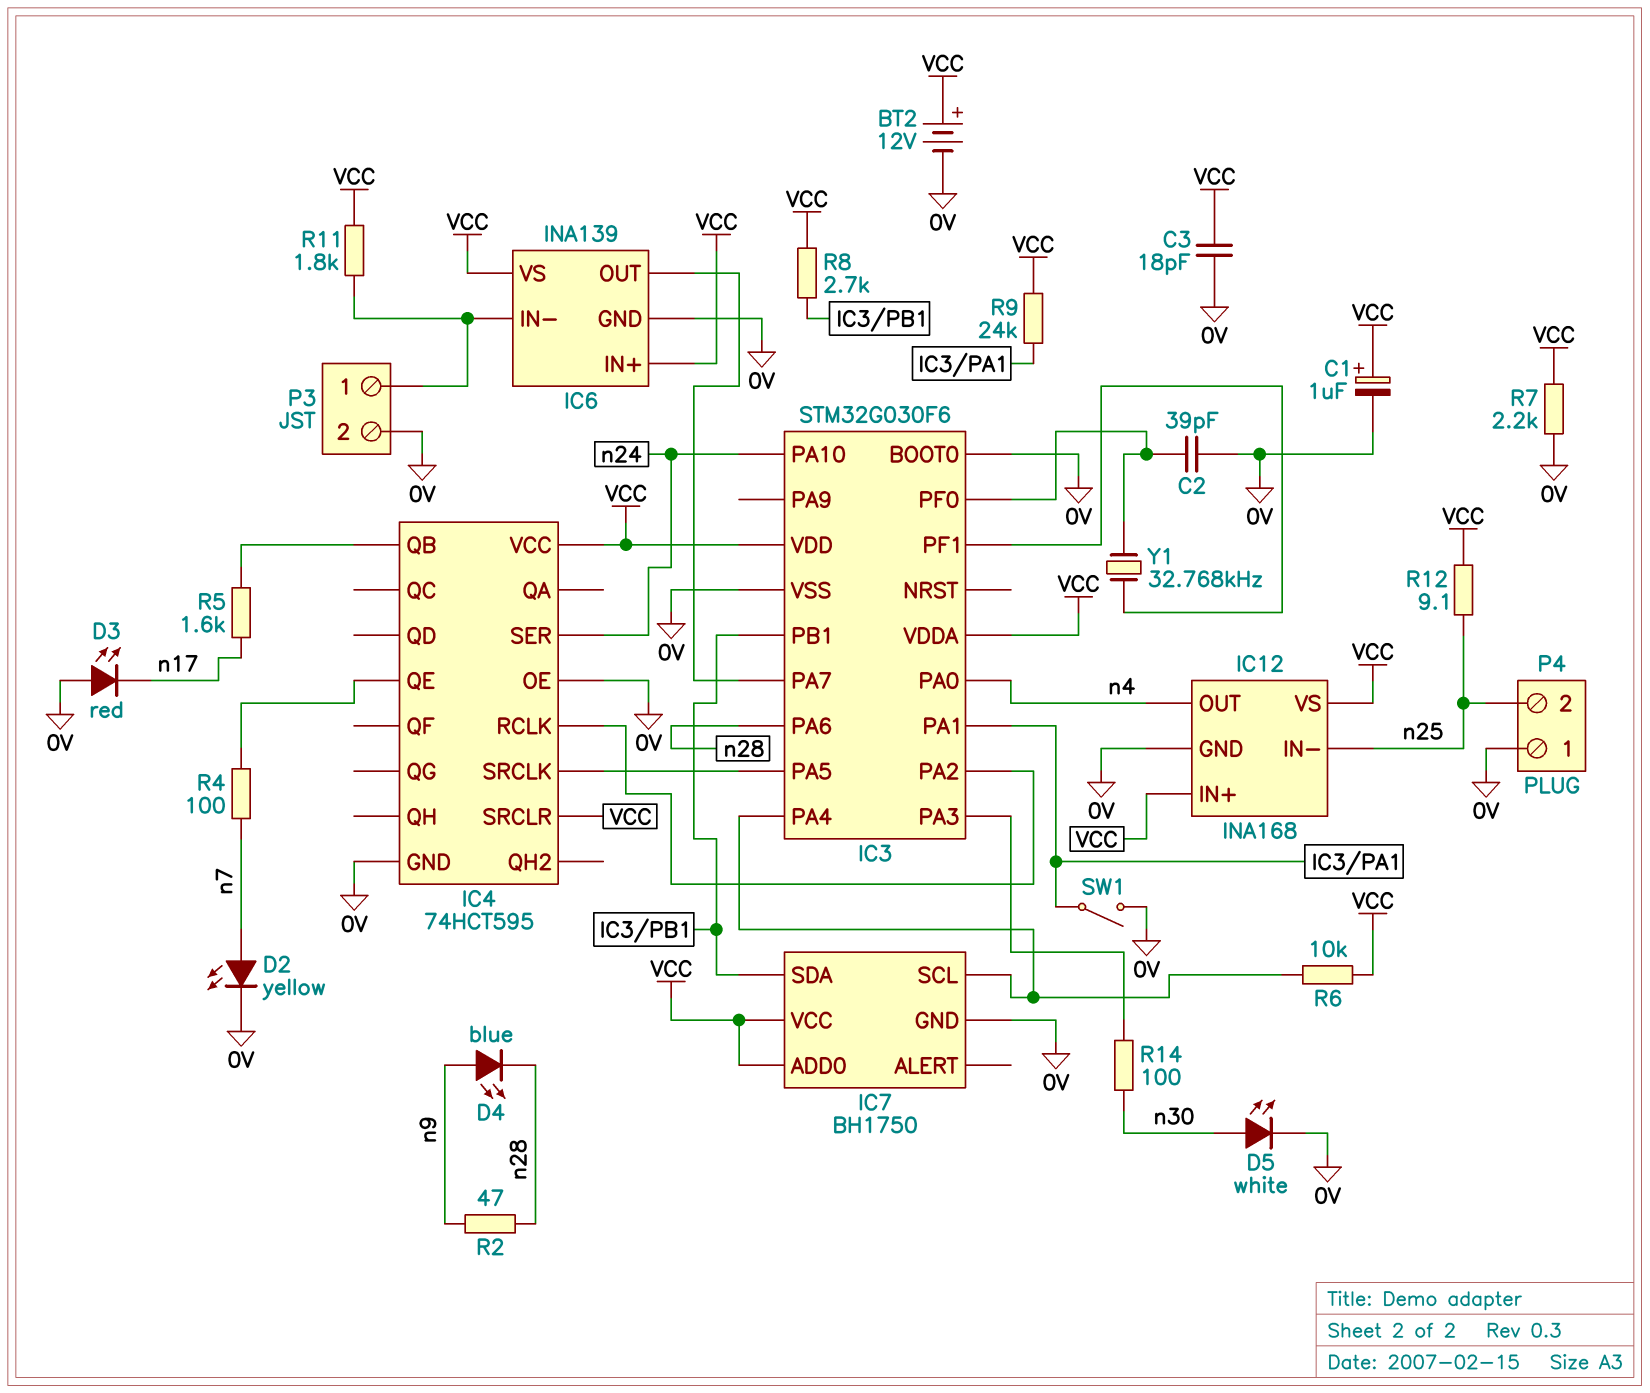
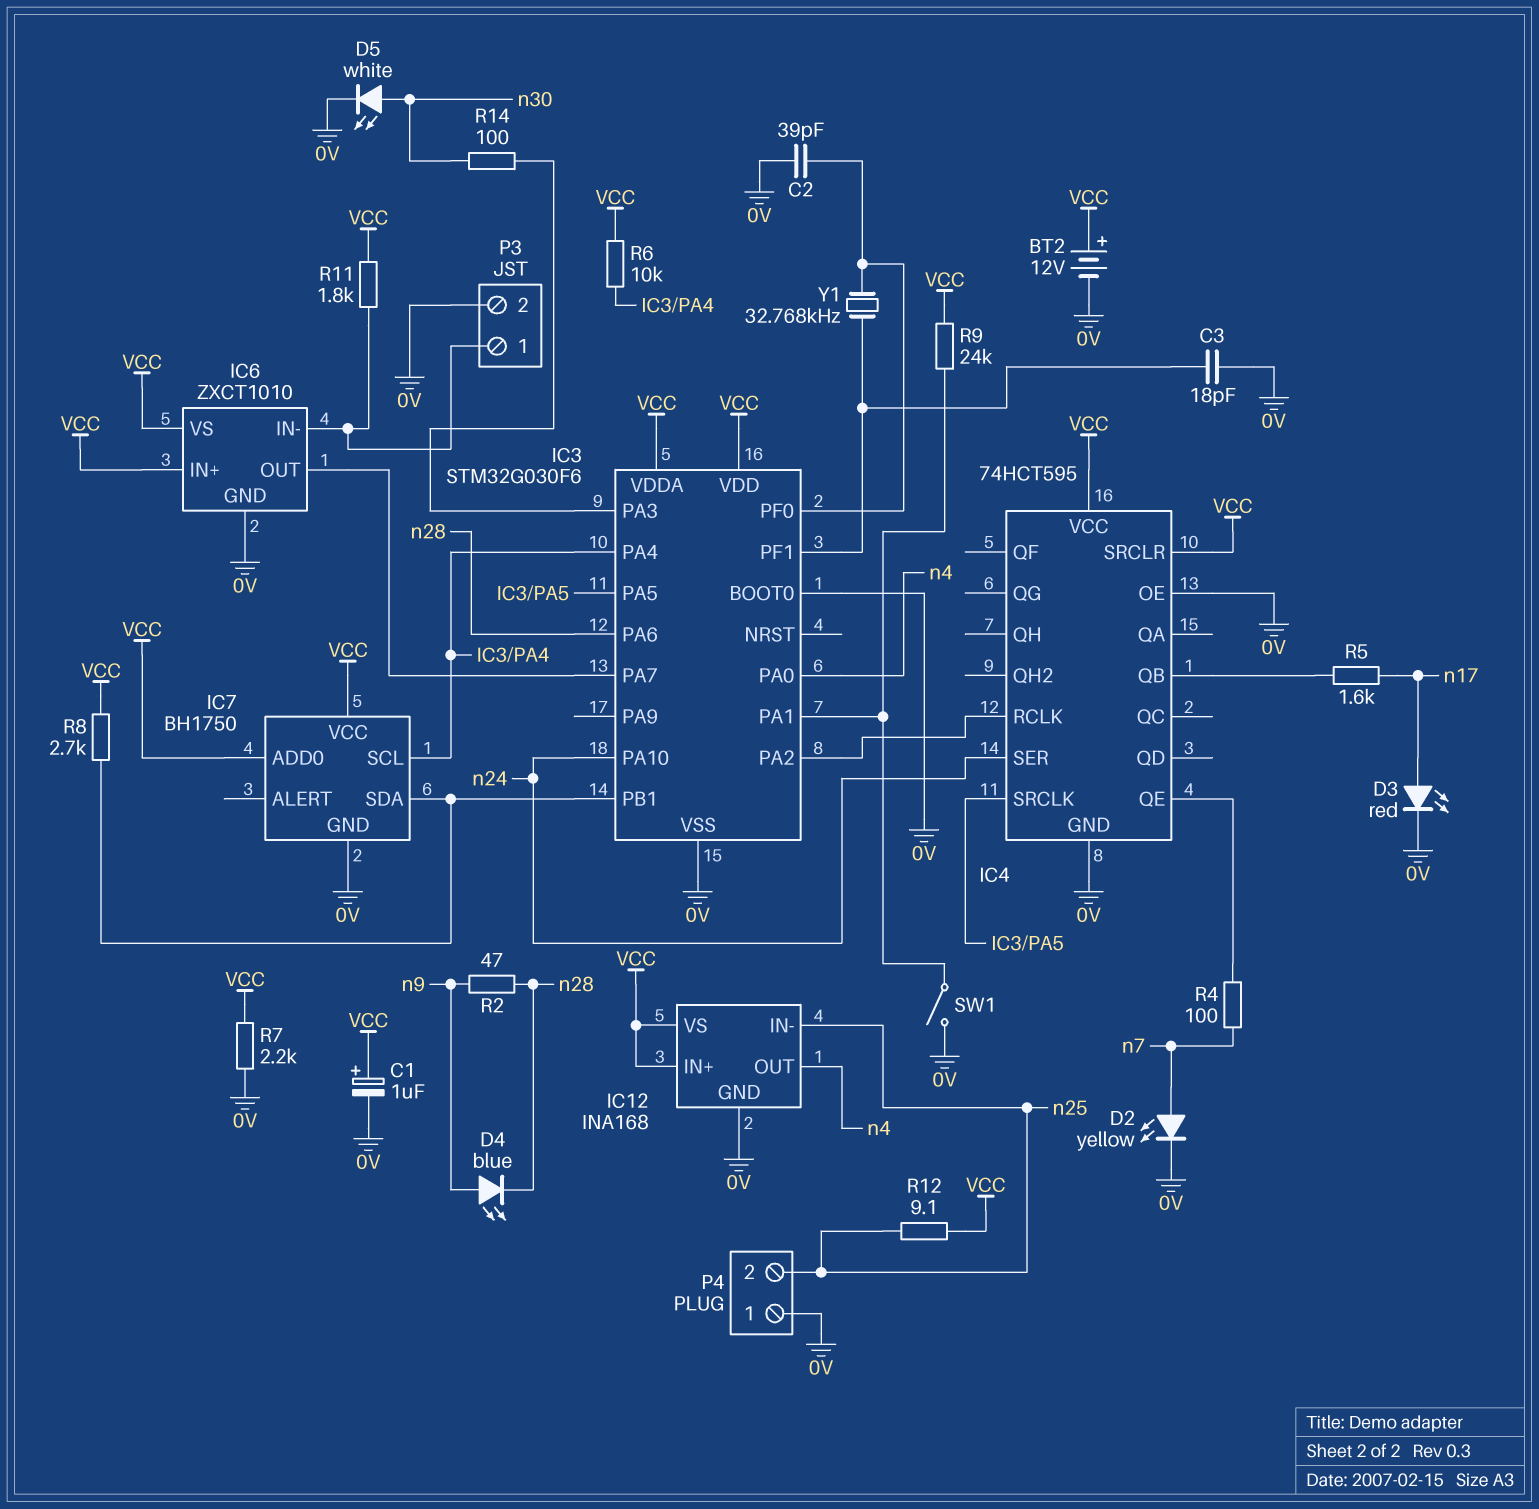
C3: 18pF (0V, VCC) -> 18pF (0V, IC3/PF1)
D3: LED red (A 0V, K n17) -> LED red (A n17, K 0V)
IC6: INA139 -> ZXCT1010

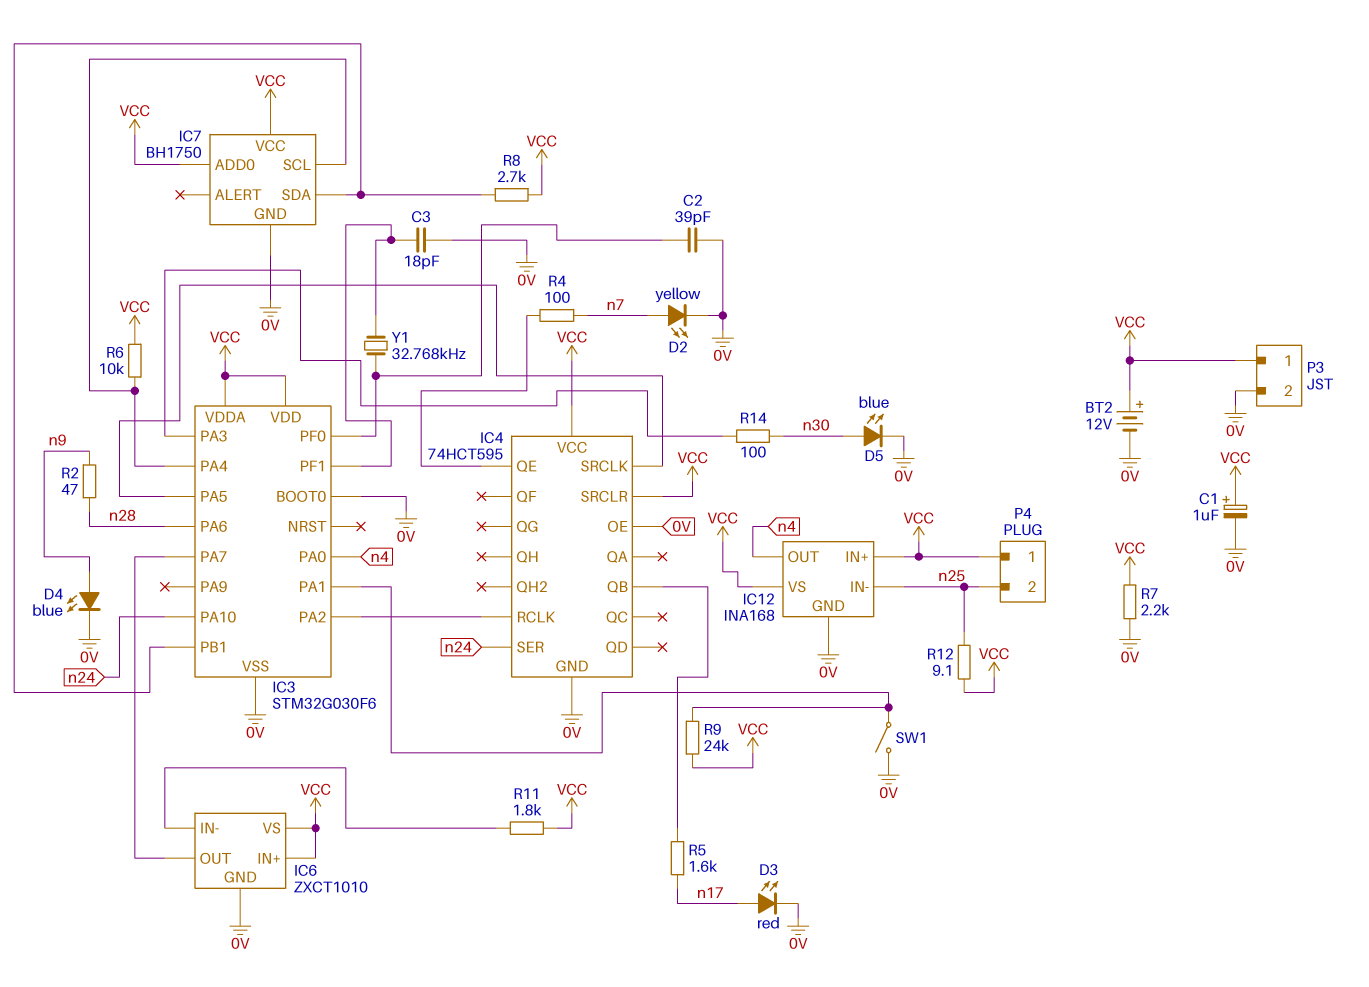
D4: LED blue (A n9, K n28) -> LED blue (A n9, K 0V)
D5: LED white (A n30, K 0V) -> LED blue (A n30, K 0V)
P3 pin 1: IC6/IN- -> VCC
P4 pin 1: 0V -> VCC

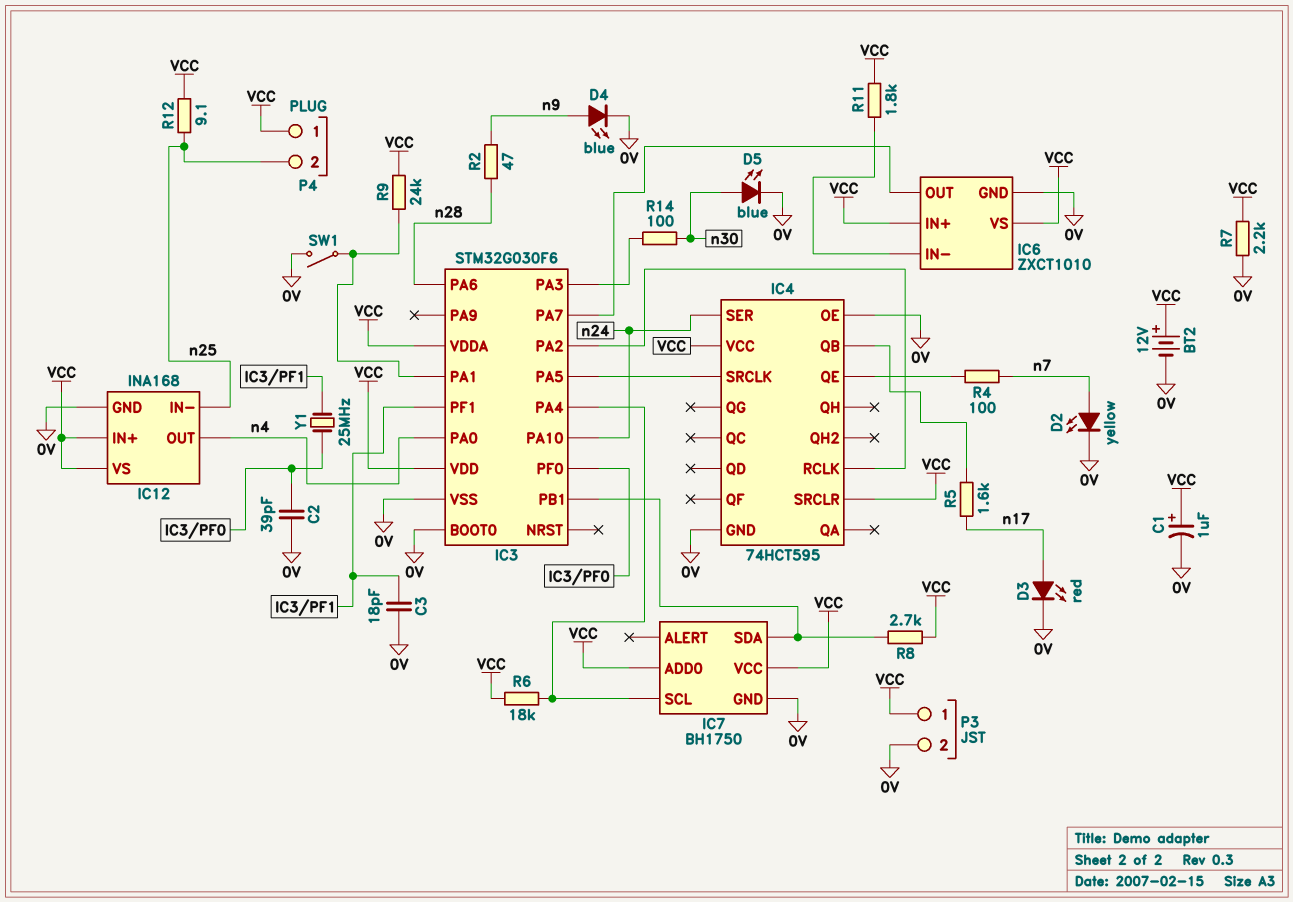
R6: 10k (IC3/PA4, VCC) -> 18k (IC3/PA4, VCC)
Y1: 32.768kHz (IC3/PF0, IC3/PF1) -> 25MHz (IC3/PF0, IC3/PF1)

